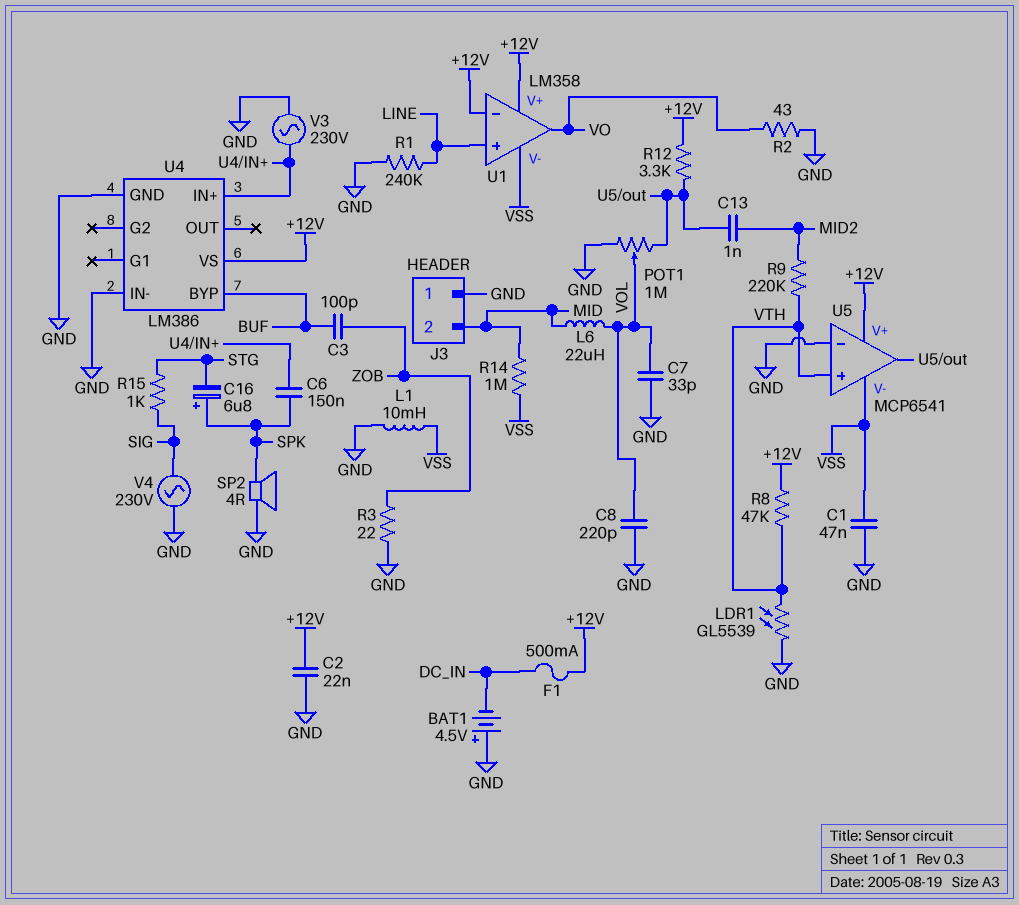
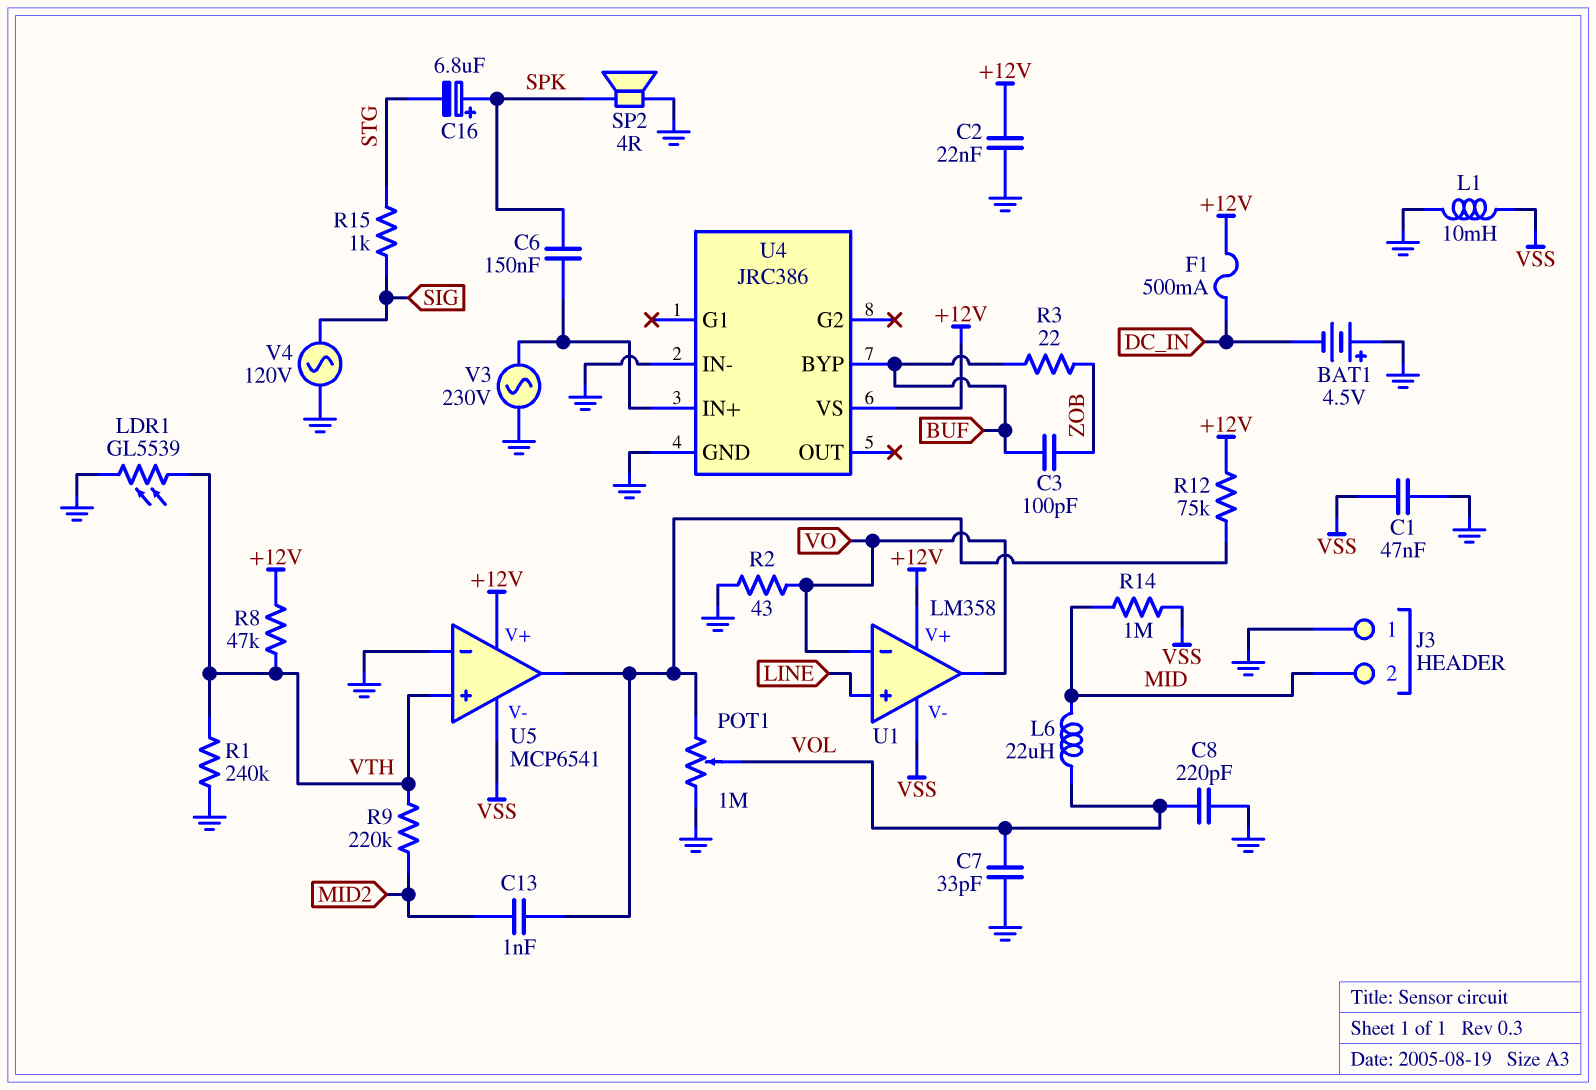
R1: 240k (GND, LINE) -> 240k (GND, VTH)
R3: 22 (GND, ZOB) -> 22 (BUF, ZOB)
R12: 3.3k (+12V, U5/out) -> 75k (+12V, U5/out)
U1 pin in-: +12V -> VO
U4: LM386 -> JRC386
V4: AC 230V (GND, SIG) -> AC 120V (GND, SIG)

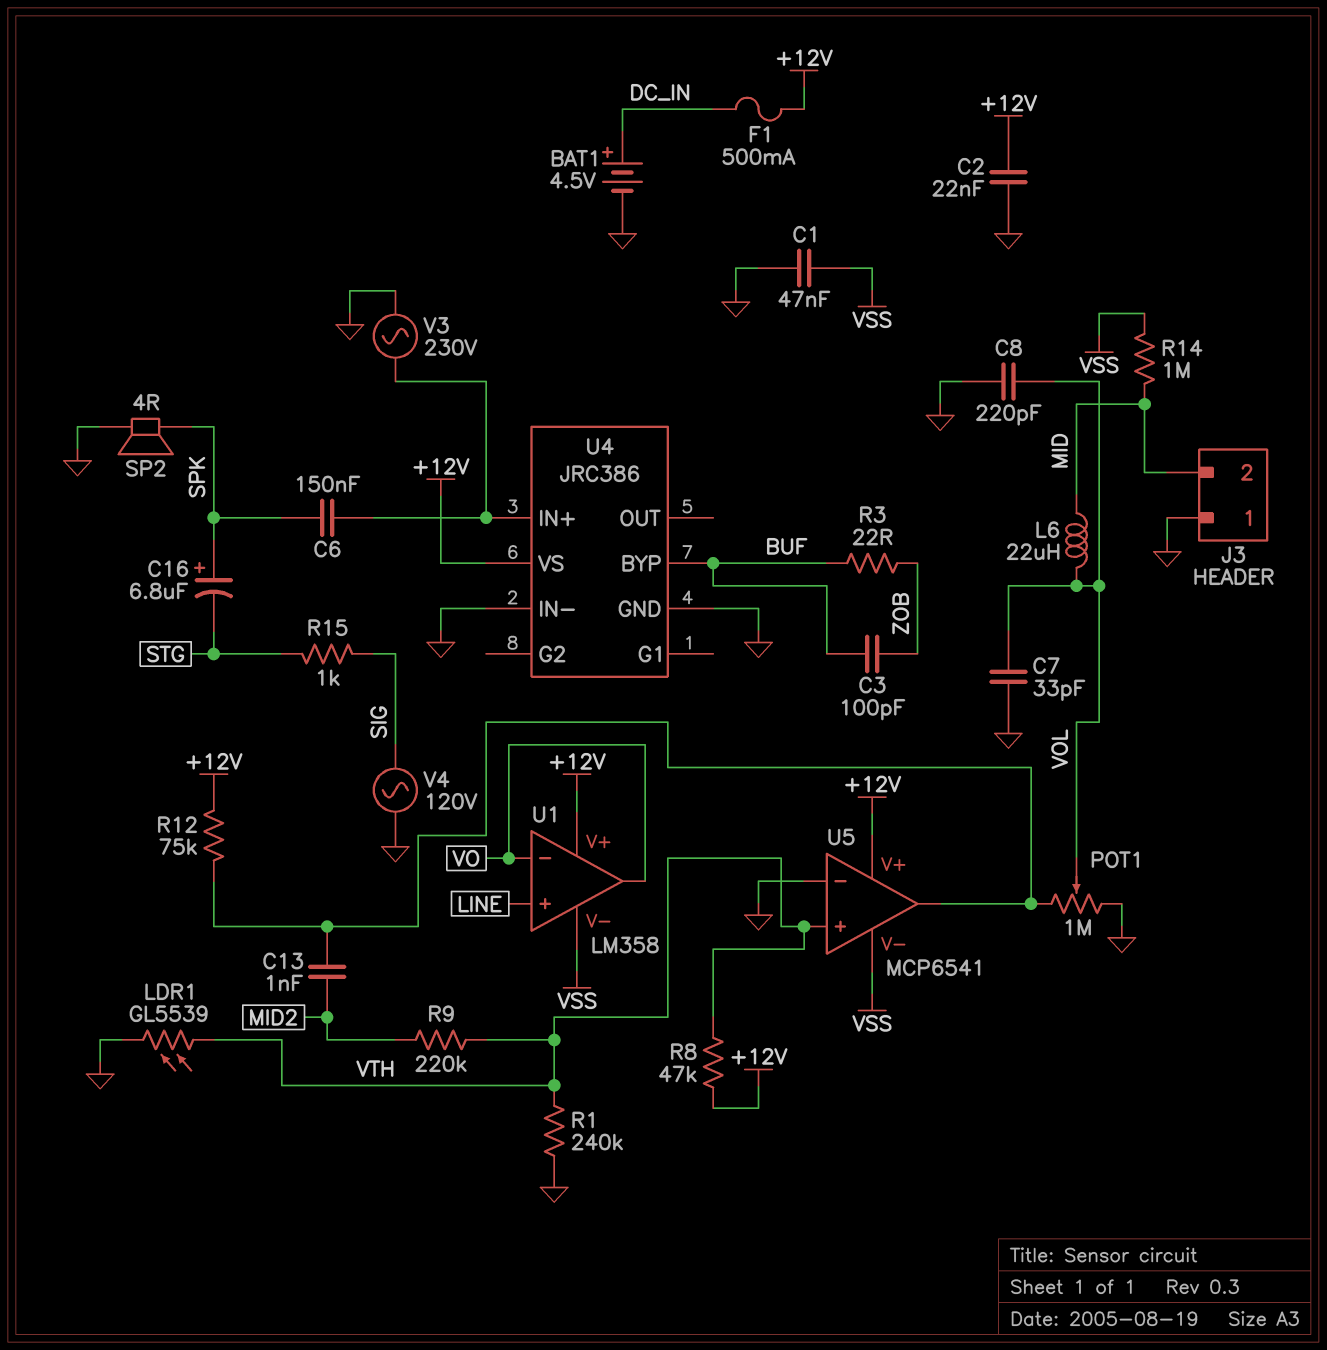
BAT1: 4.5V (plus GND, minus DC_IN) -> 4.5V (plus DC_IN, minus GND)
L1: 10mH (GND, VSS) -> none
R2: 43 (GND, VO) -> none

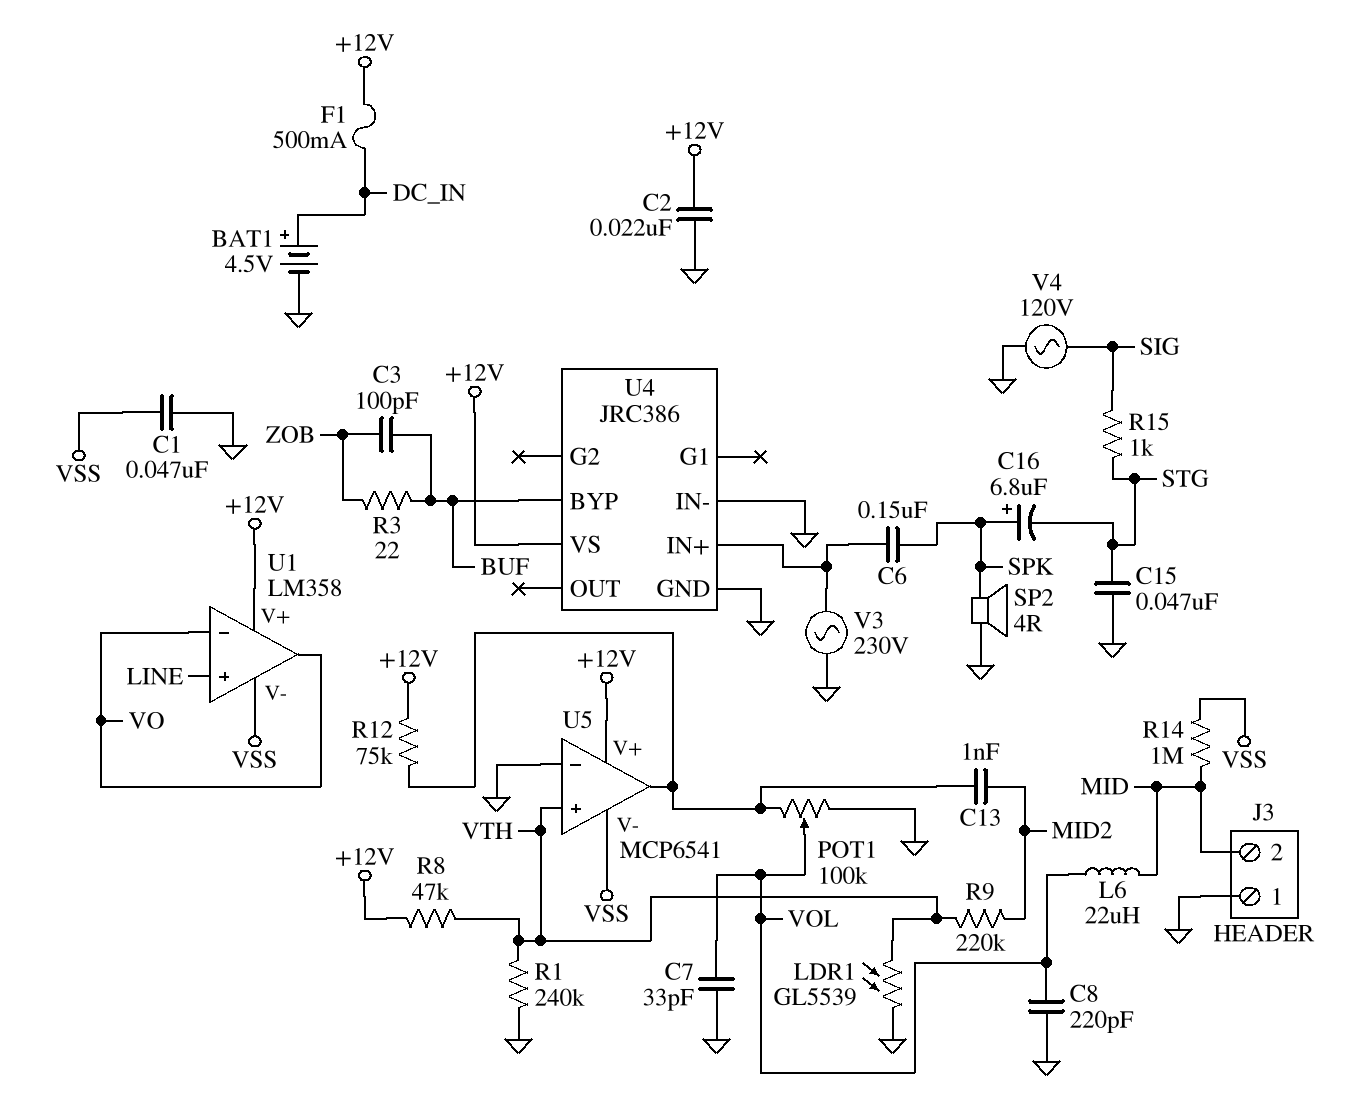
C15: none -> 47nF (GND, STG)
POT1: 1M (GND, U5/out, wiper VOL) -> 100k (GND, U5/out, wiper VOL)

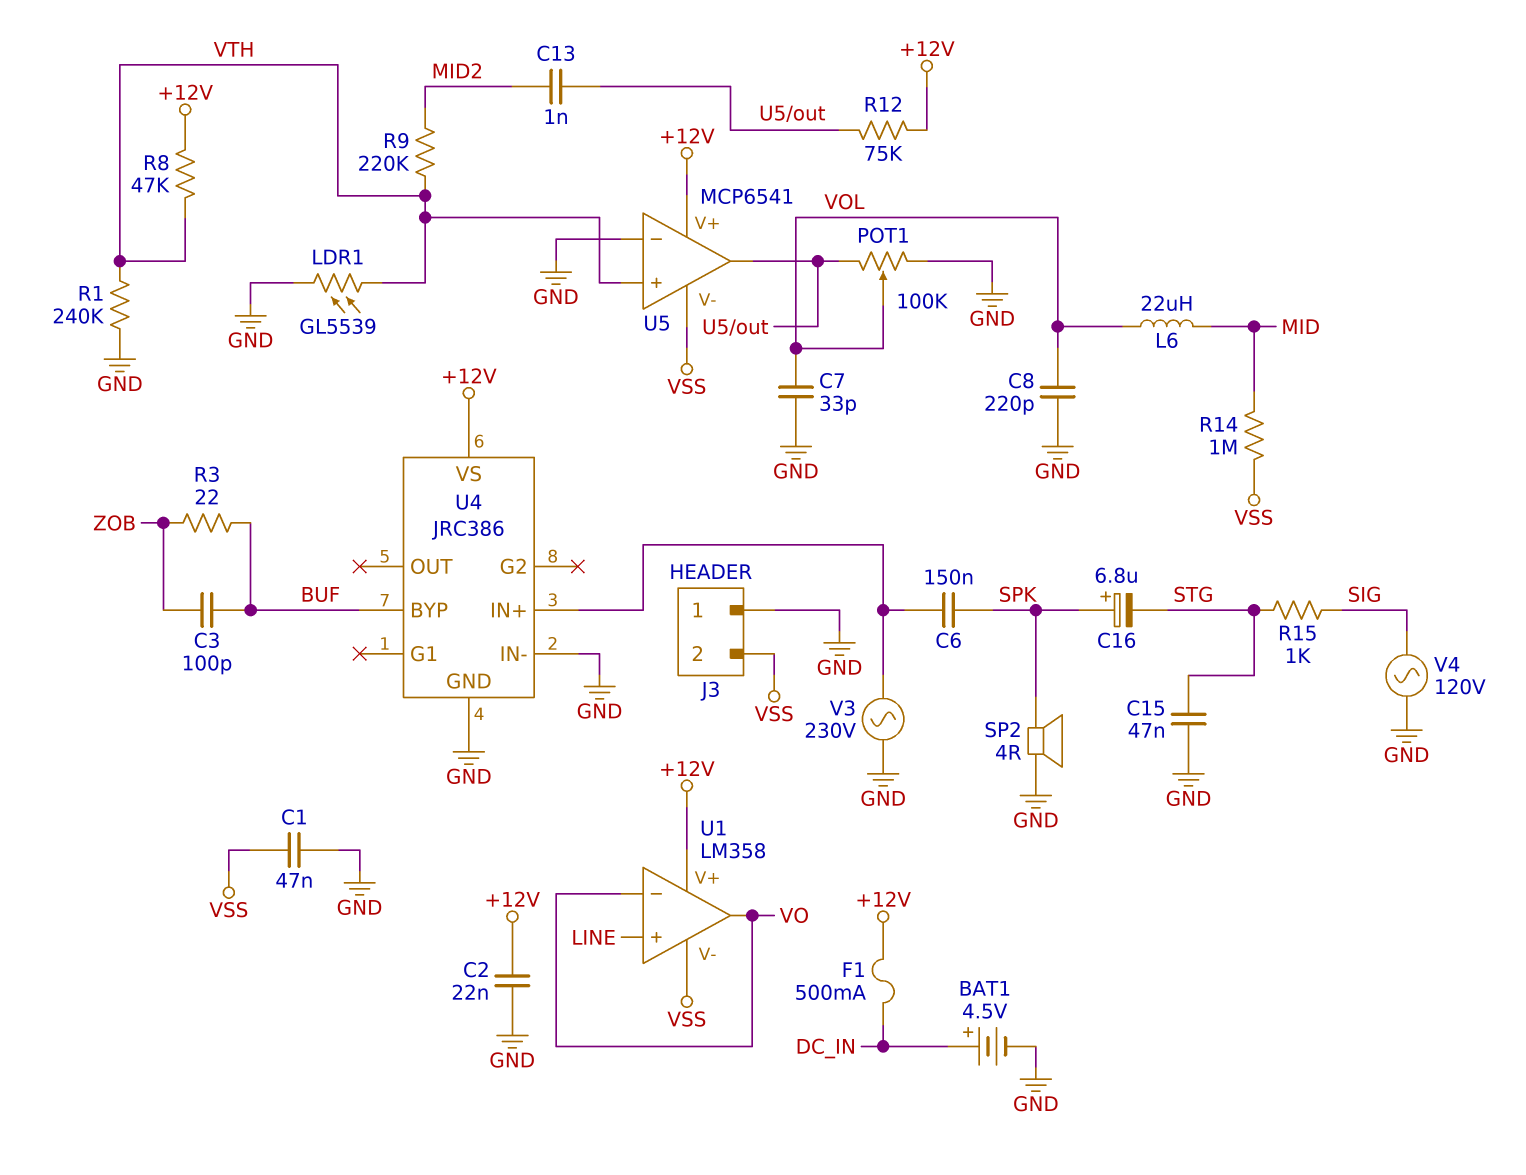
J3 pin 2: MID -> VSS

